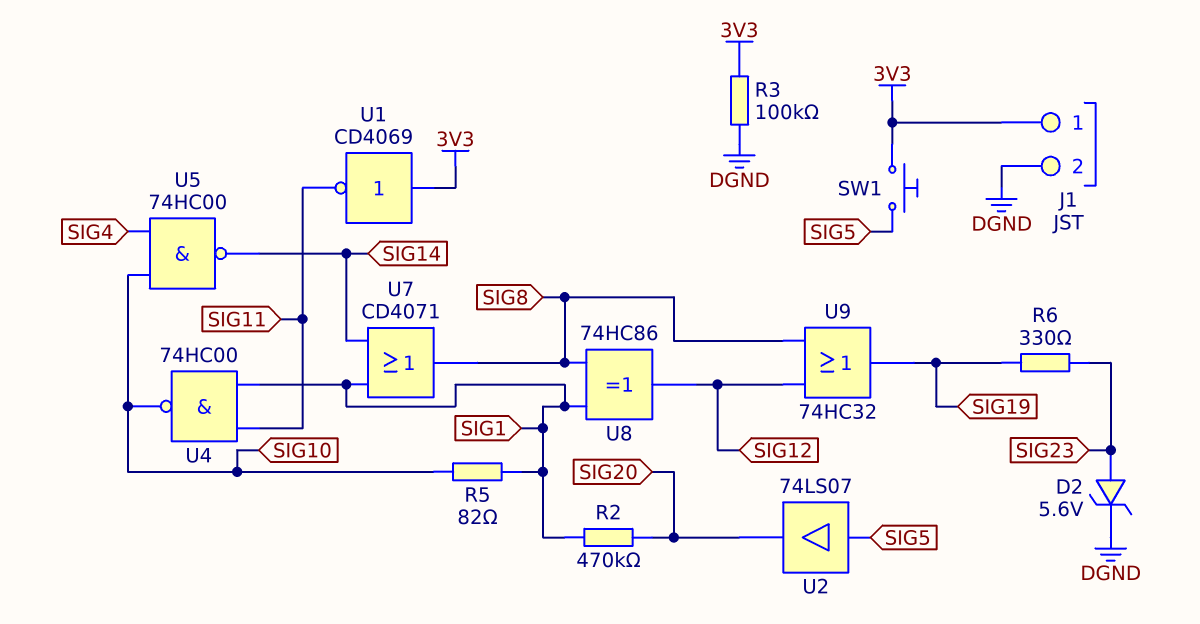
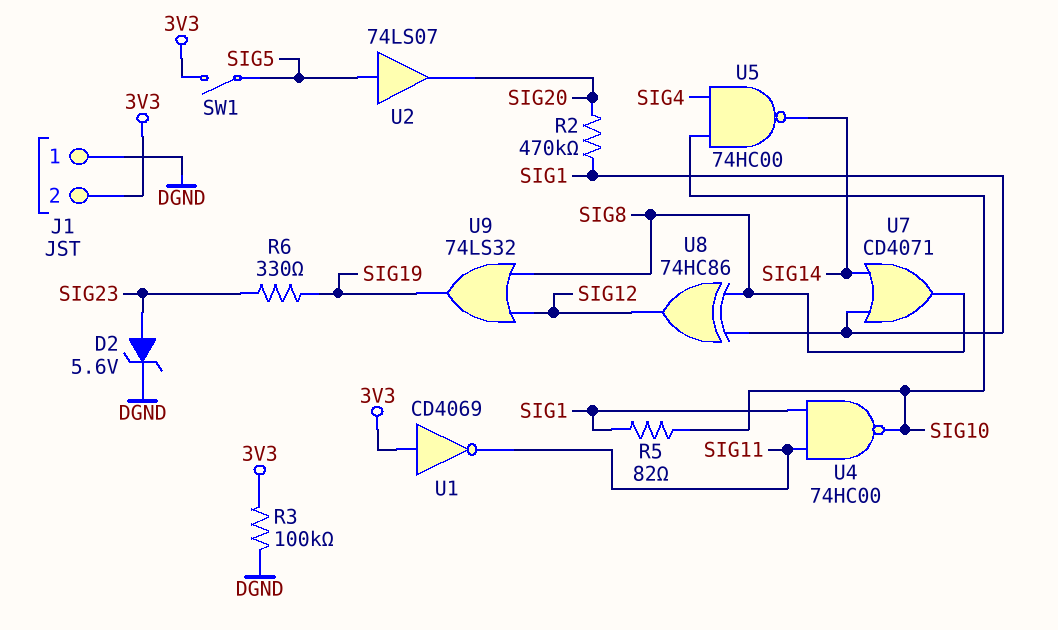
J1 pin 1: 3V3 -> DGND
J1 pin 2: DGND -> 3V3
SW1: button (3V3, SIG5) -> switch (3V3, SIG5)
U9: OR 74HC32 (in SIG8, in SIG12, out SIG19) -> OR 74LS32 (in SIG8, in SIG12, out SIG19)

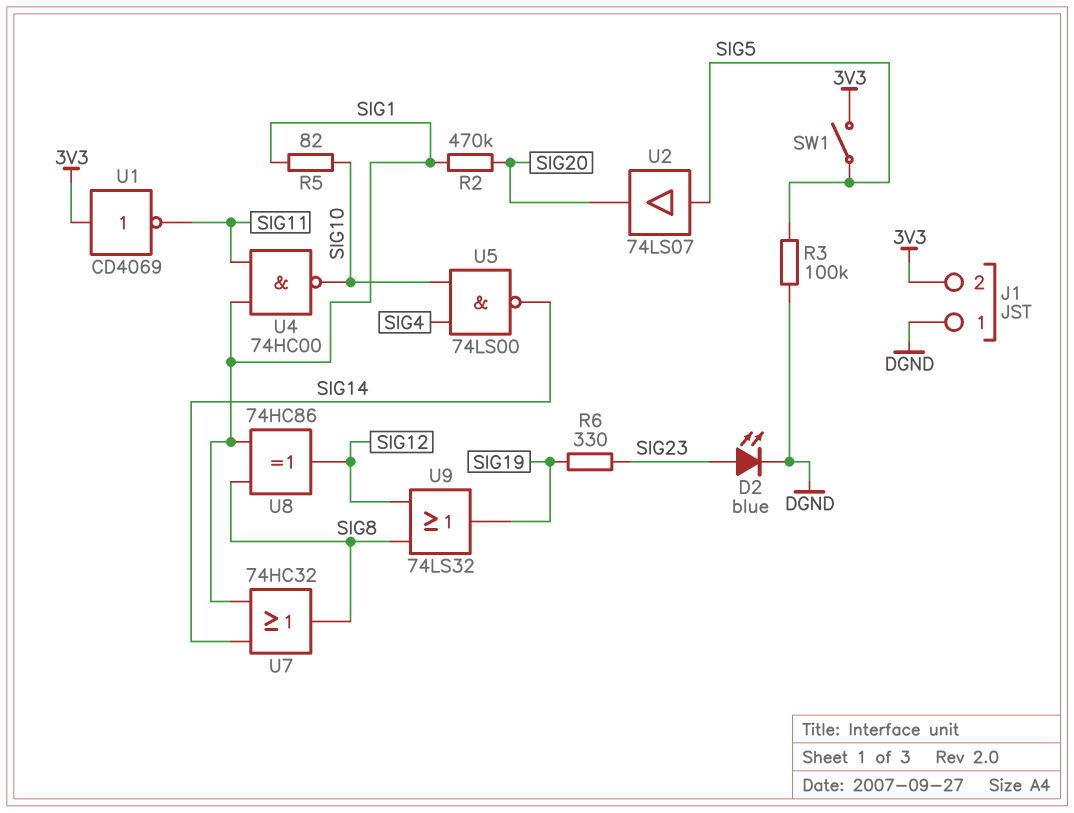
D2: zener 5.6V (A SIG23, K DGND) -> LED blue (A SIG23, K DGND)
R3: 100k (3V3, DGND) -> 100k (DGND, SIG5)
U5: NAND 74HC00 (in SIG4, in SIG10, out SIG14) -> NAND 74LS00 (in SIG4, in SIG10, out SIG14)
U7: OR CD4071 (in SIG1, in SIG14, out SIG8) -> OR 74HC32 (in SIG1, in SIG14, out SIG8)

